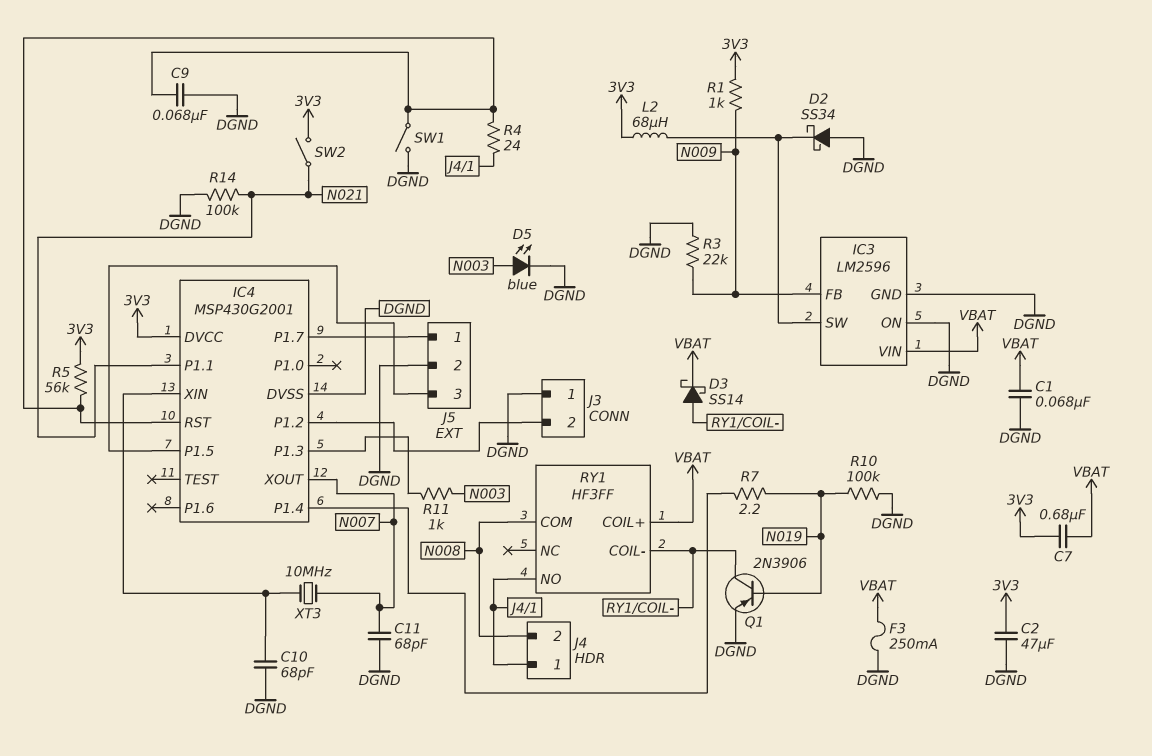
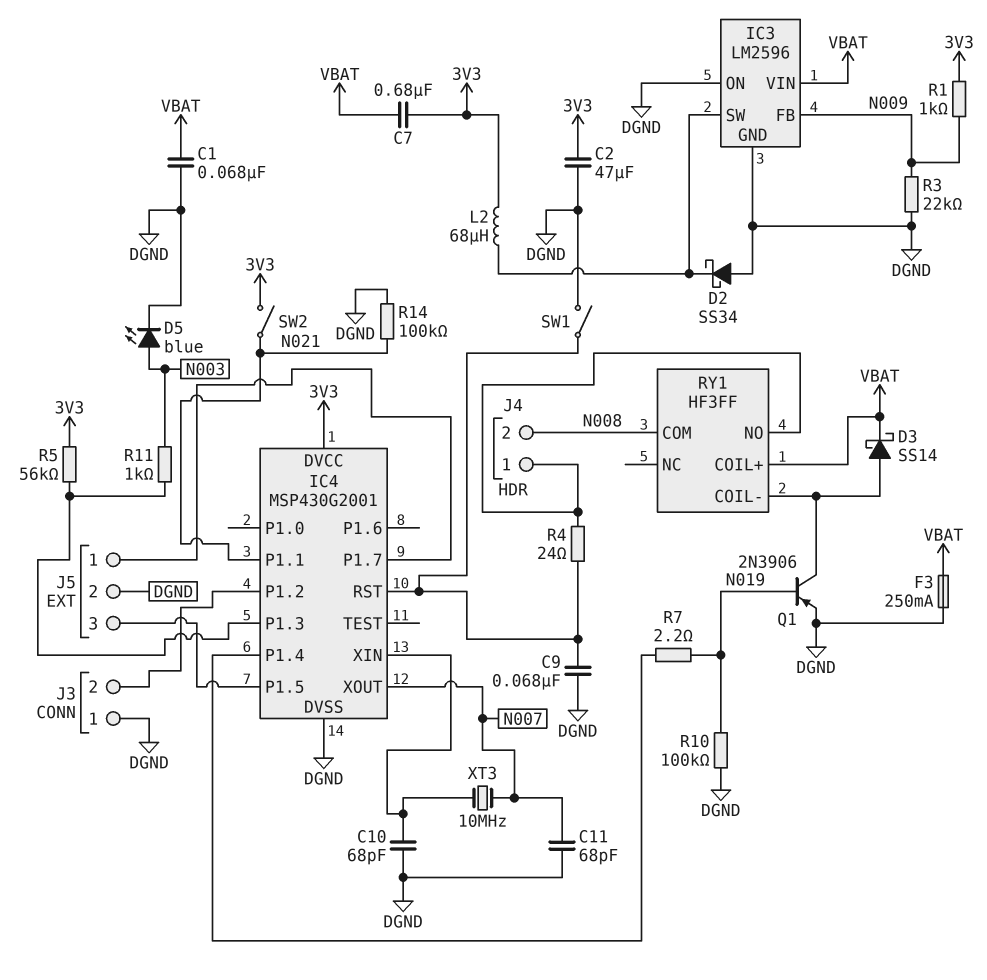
R5: 56k (3V3, IC4/RST) -> 56k (3V3, IC4/P1.3)

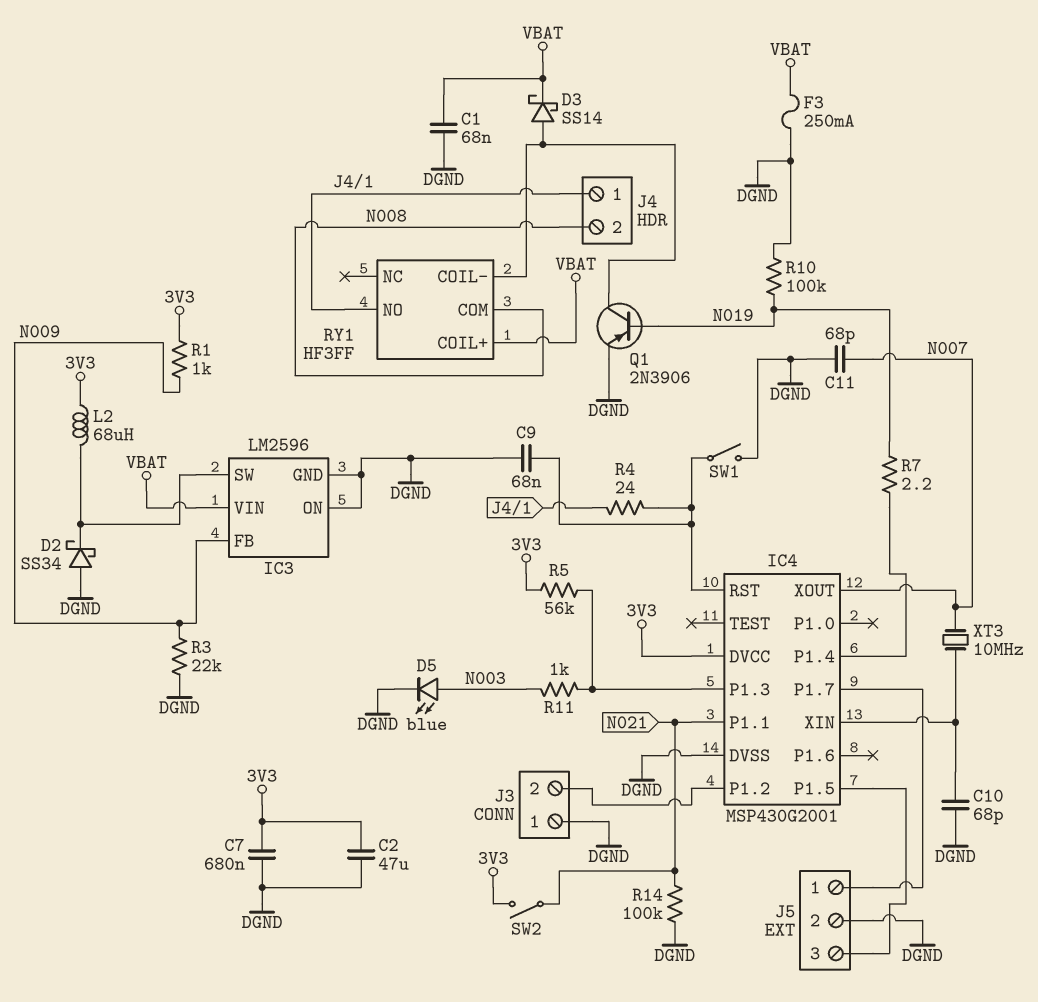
C7: 680nF (3V3, VBAT) -> 680nF (3V3, DGND)

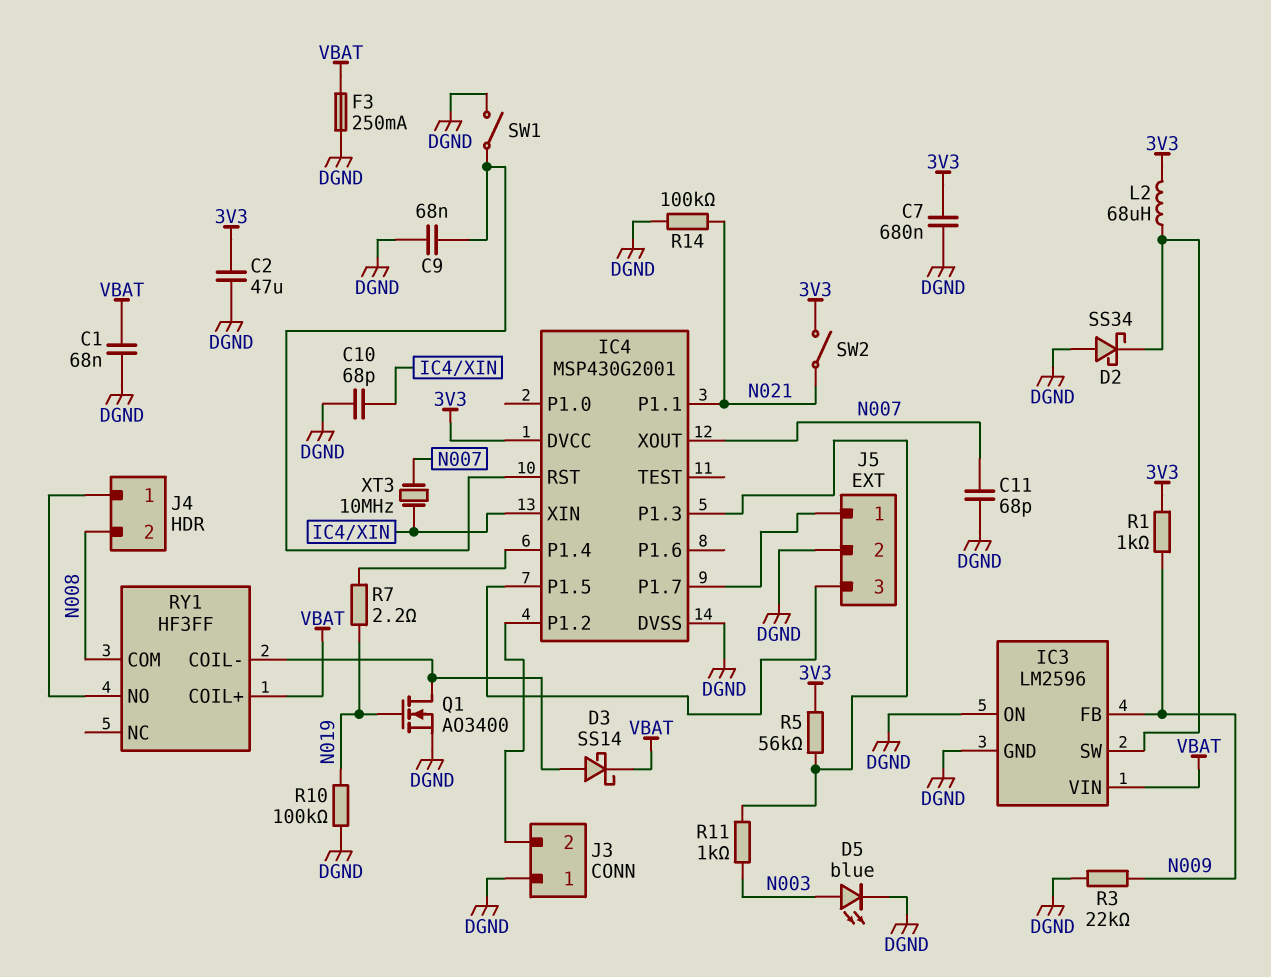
Q1: PNP 2N3906 (B N019, C RY1/COIL-, E DGND) -> NMOS AO3400 (G N019, D RY1/COIL-, S DGND)
R4: 24 (IC4/RST, J4/1) -> none

